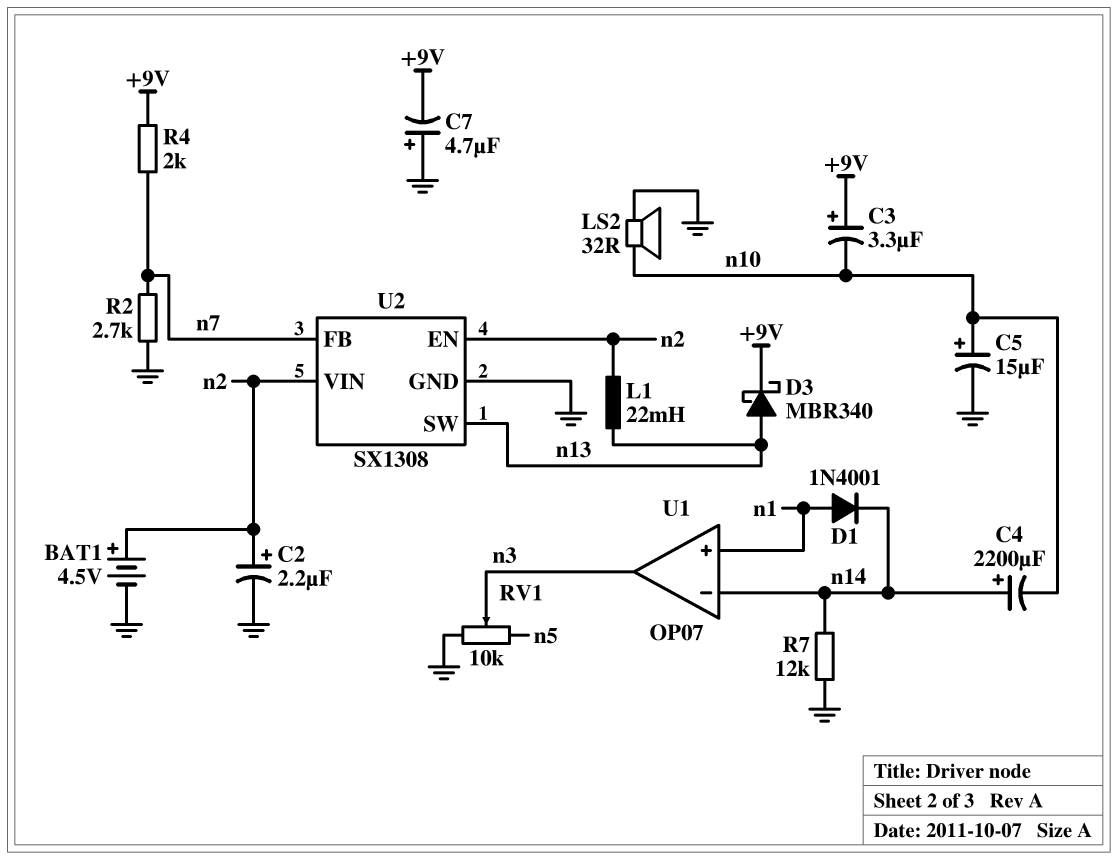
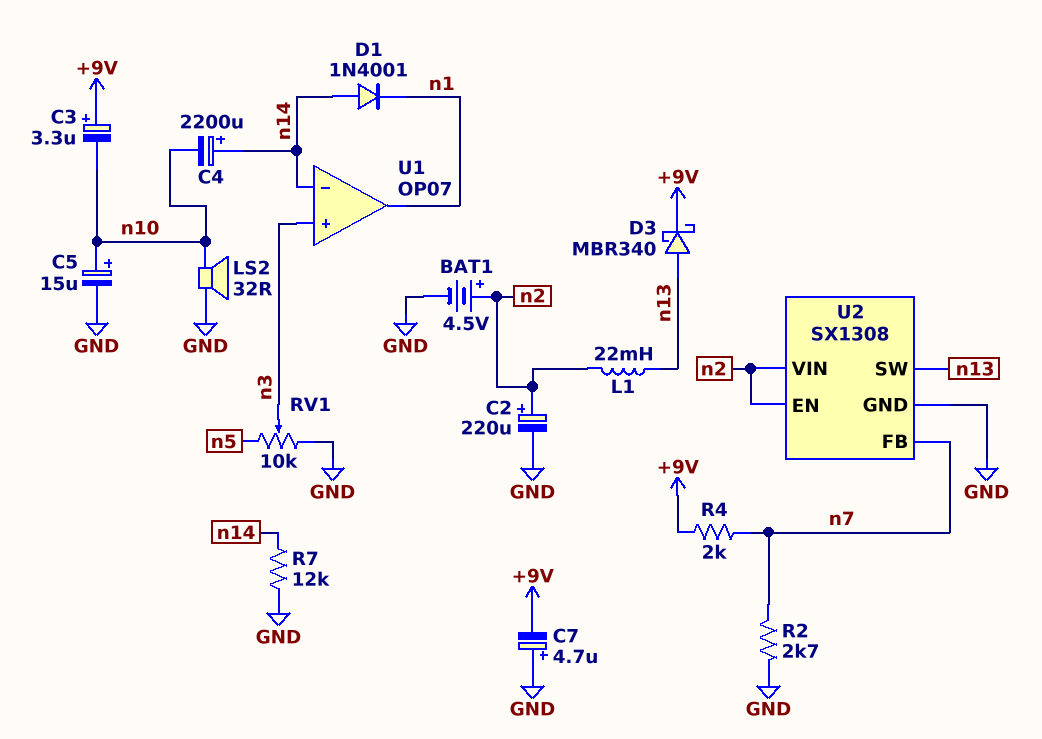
C2: 2.2uF (plus n2, minus GND) -> 220uF (plus n2, minus GND)
D1: diode 1N4001 (A n1, K n14) -> diode 1N4001 (A n14, K n1)
U1 pin in+: n1 -> n3
U1 pin out: n3 -> n1

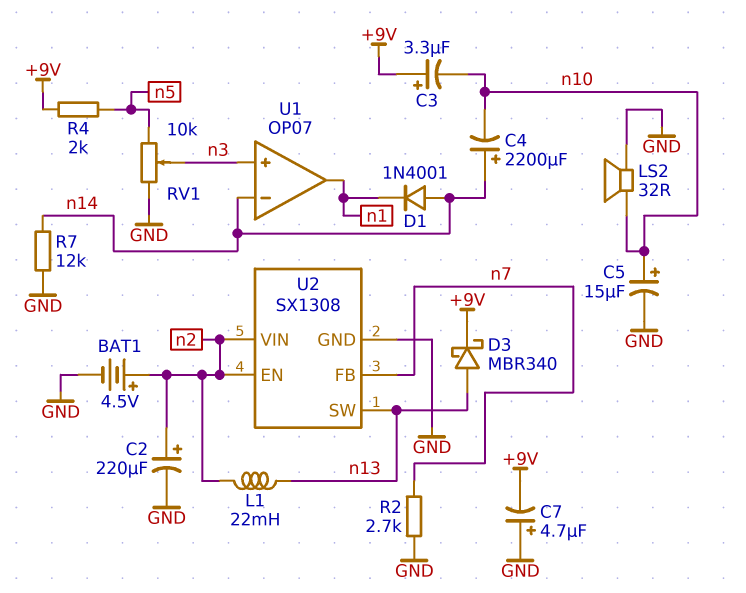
R4: 2k (+9V, n7) -> 2k (+9V, n5)

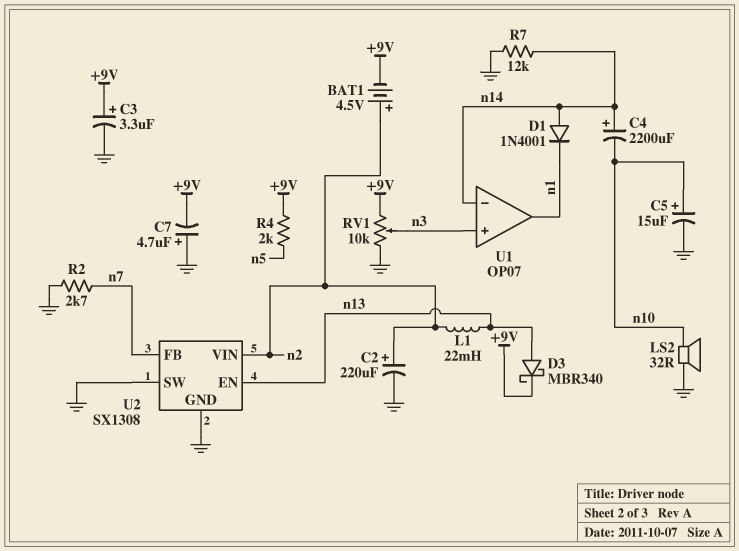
BAT1: 4.5V (plus n2, minus GND) -> 4.5V (plus n2, minus +9V)
C3: 3.3uF (plus +9V, minus n10) -> 3.3uF (plus +9V, minus GND)
RV1: 10k (GND, n5, wiper n3) -> 10k (+9V, GND, wiper n3)
U2 pin EN: n2 -> n13
U2 pin SW: n13 -> GND

